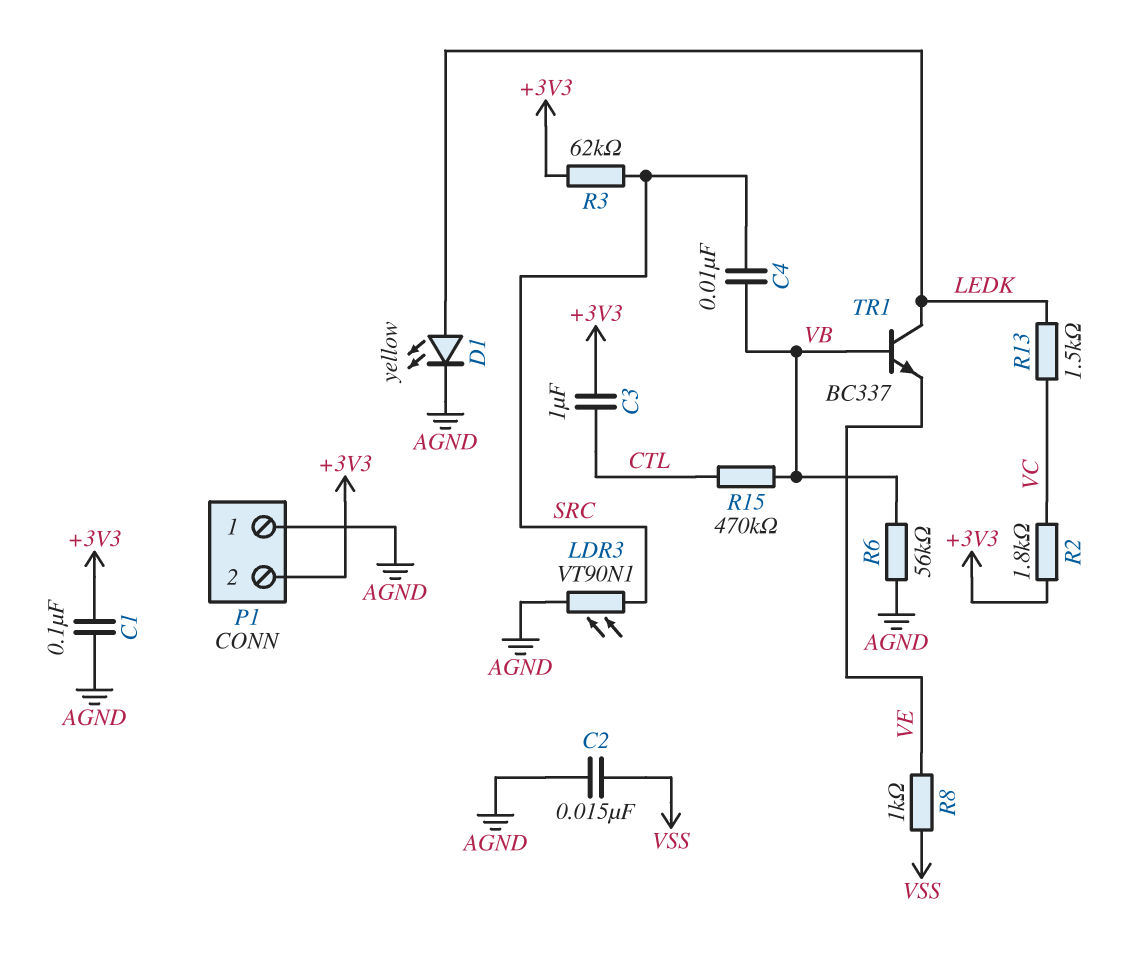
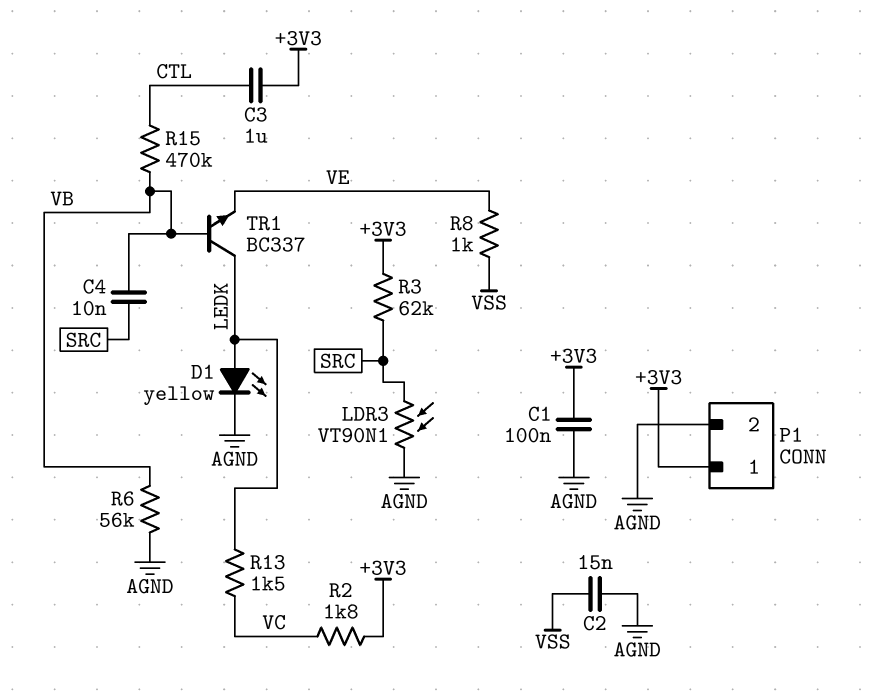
P1 pin 1: AGND -> +3V3
P1 pin 2: +3V3 -> AGND

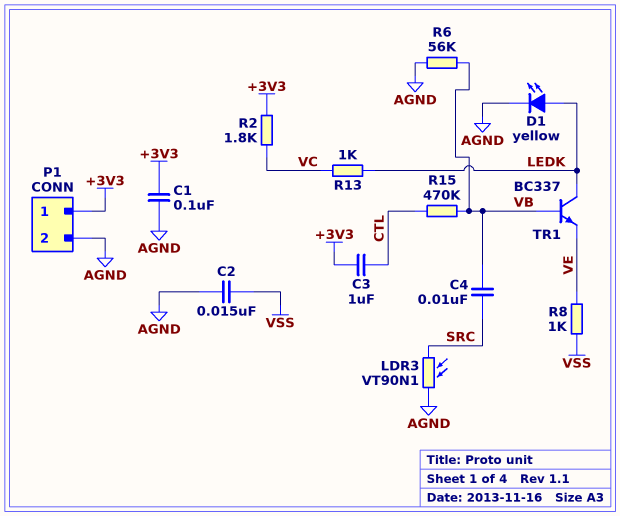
R3: 62k (+3V3, SRC) -> none
R13: 1.5k (LEDK, VC) -> 1k (LEDK, VC)

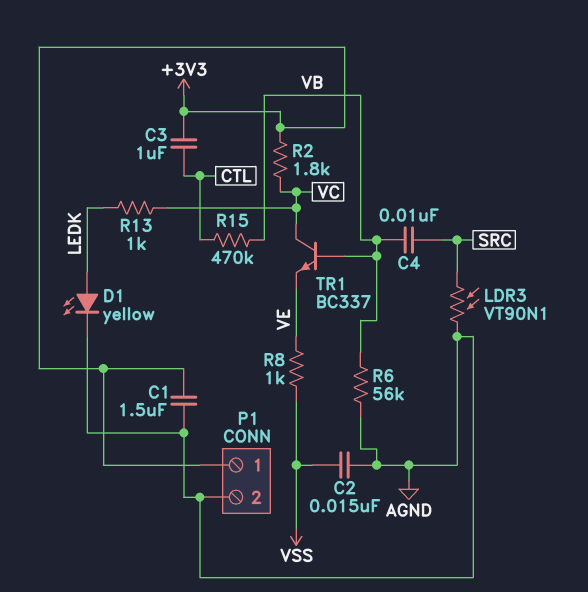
C1: 100nF (+3V3, AGND) -> 1.5uF (+3V3, AGND)
TR1: NPN BC337 (B VB, C LEDK, E VE) -> NPN BC337 (B VB, C VC, E VE)

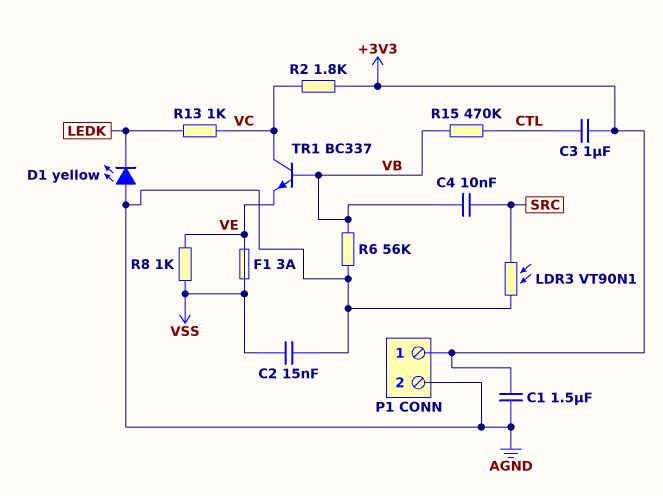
D1: LED yellow (A LEDK, K AGND) -> LED yellow (A AGND, K LEDK)
F1: none -> 3A (VE, VSS)

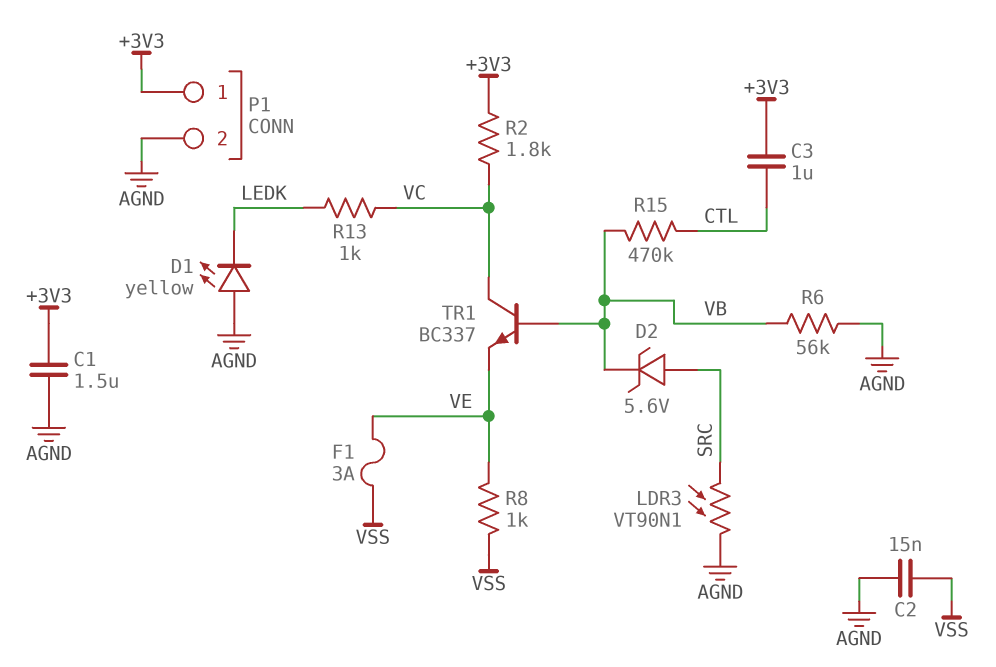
C4: 10nF (SRC, VB) -> none
D2: none -> zener 5.6V (A SRC, K VB)

